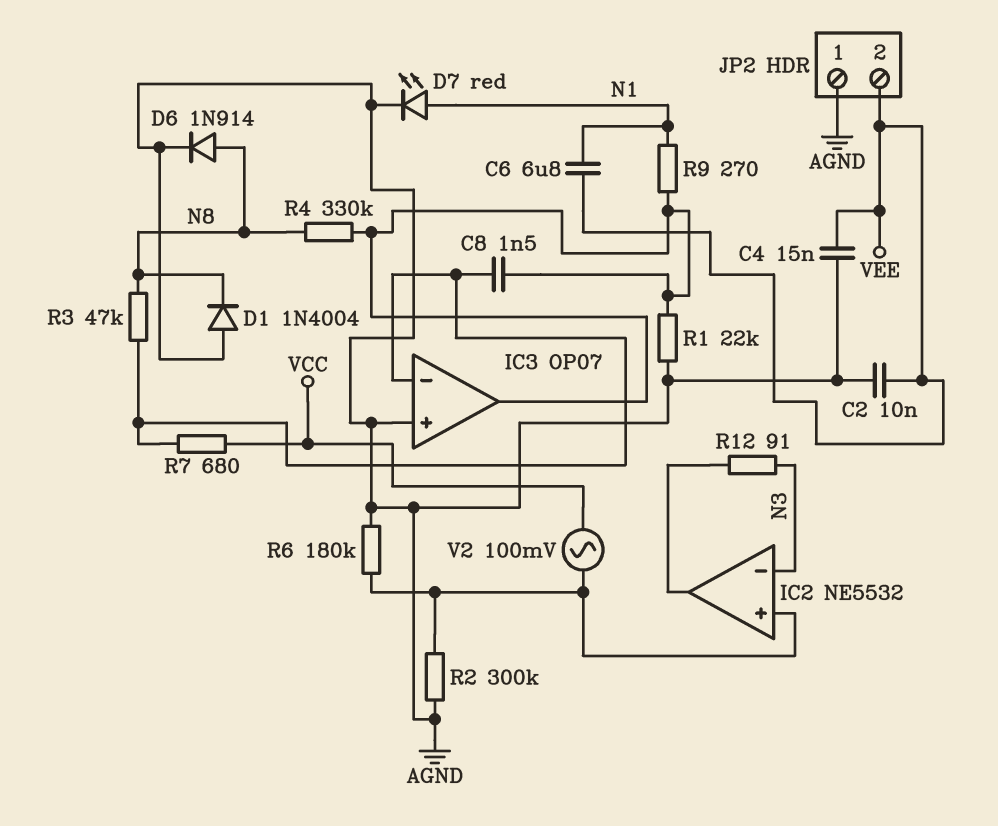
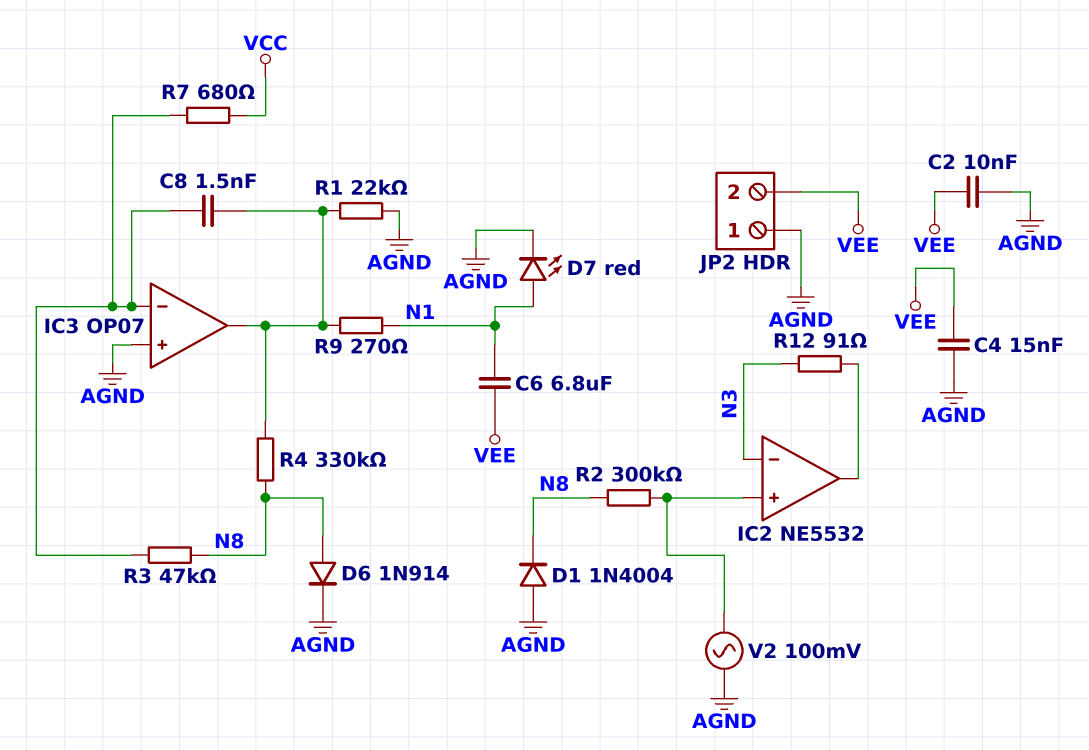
R2: 300k (AGND, IC2/in+) -> 300k (IC2/in+, N8)
R6: 180k (AGND, IC2/in+) -> none
V2: AC 100mV (IC2/in+, VCC) -> AC 100mV (AGND, IC2/in+)

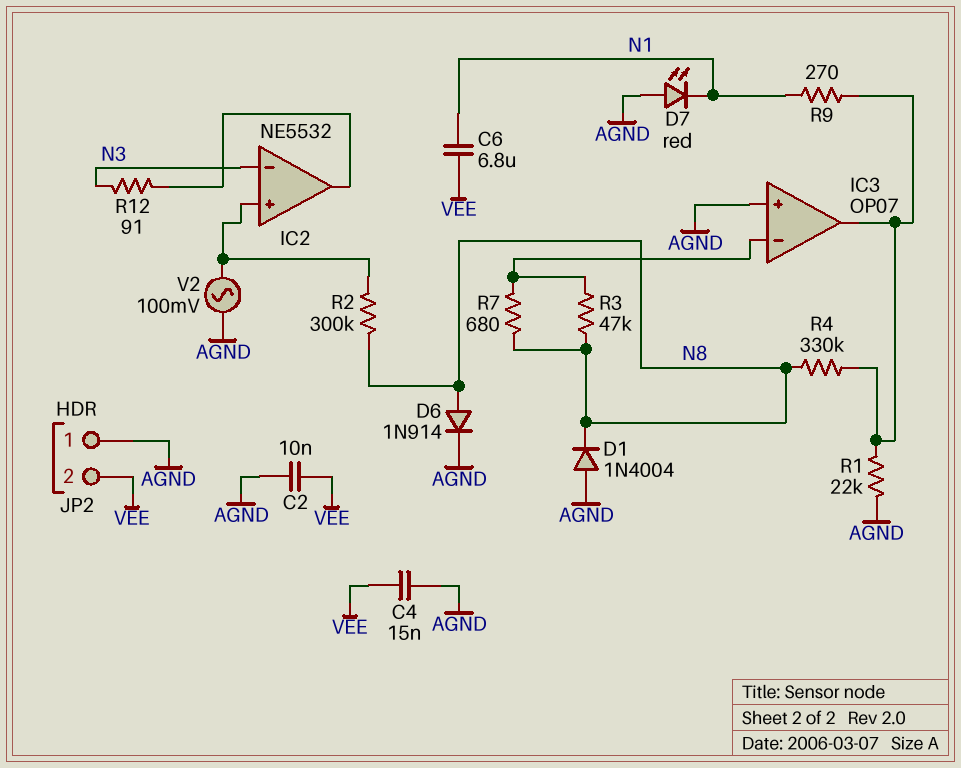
C8: 1.5nF (IC3/in-, IC3/out) -> none
D7: LED red (A N1, K AGND) -> LED red (A AGND, K N1)
R7: 680 (IC3/in-, VCC) -> 680 (IC3/in-, N8)

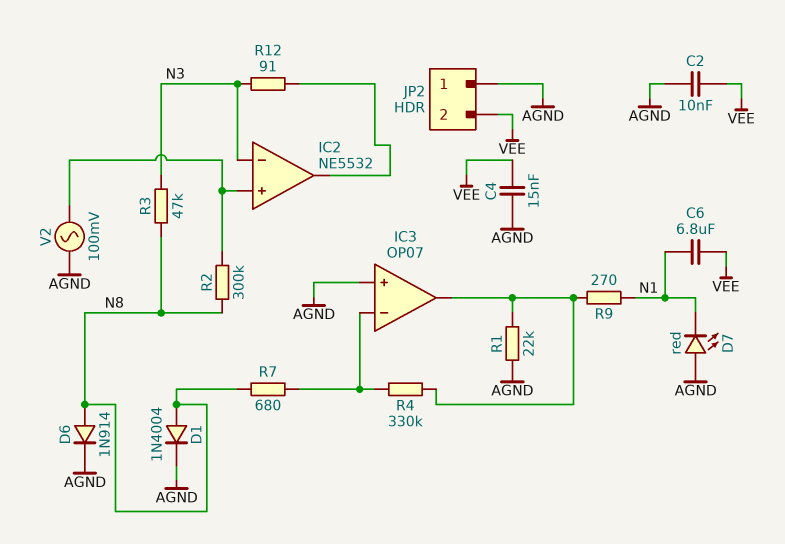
D1: diode 1N4004 (A AGND, K N8) -> diode 1N4004 (A N8, K AGND)
R3: 47k (IC3/in-, N8) -> 47k (N3, N8)
R4: 330k (IC3/out, N8) -> 330k (IC3/in-, IC3/out)

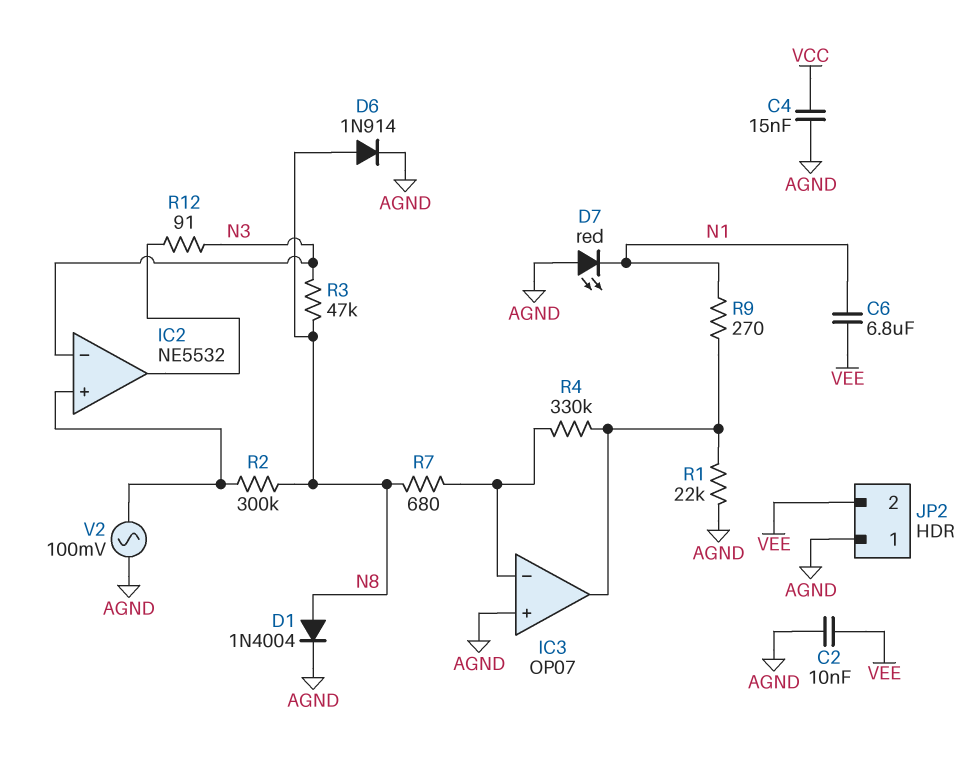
C4: 15nF (AGND, VEE) -> 15nF (AGND, VCC)

